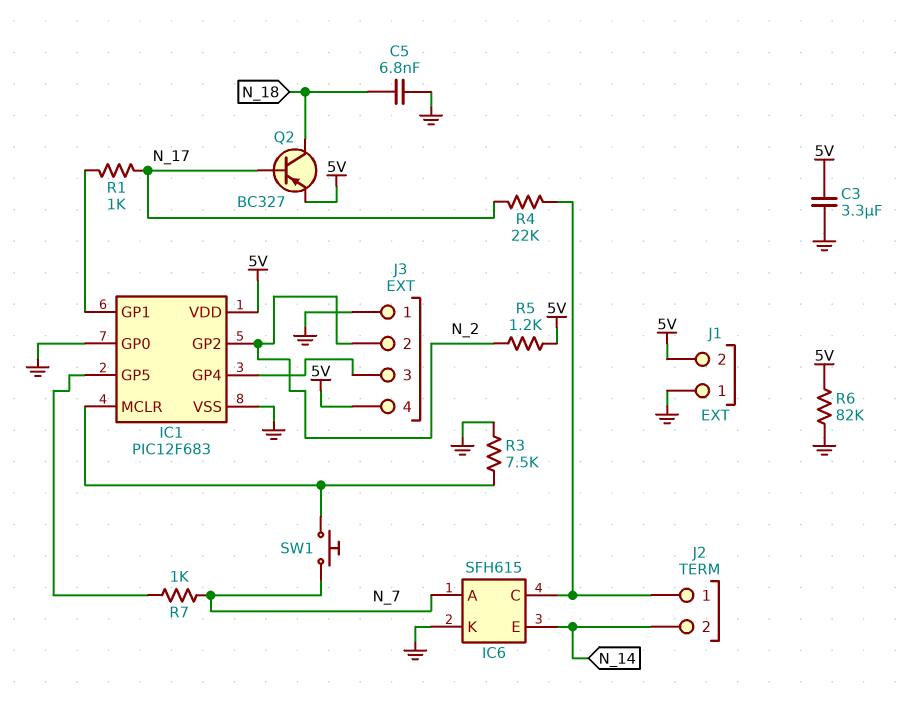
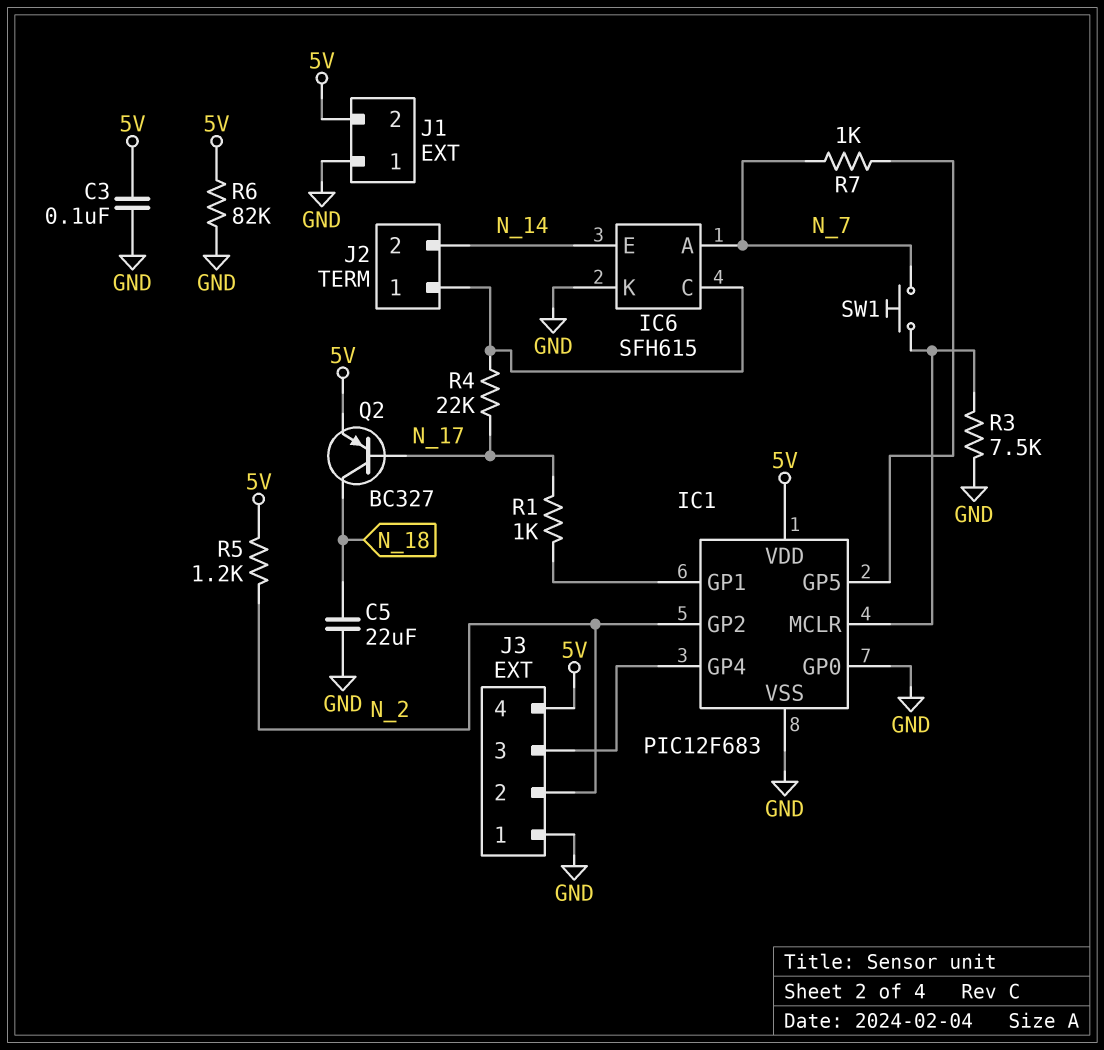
C3: 3.3uF (5V, GND) -> 100nF (5V, GND)
C5: 6.8nF (GND, N_18) -> 22uF (GND, N_18)

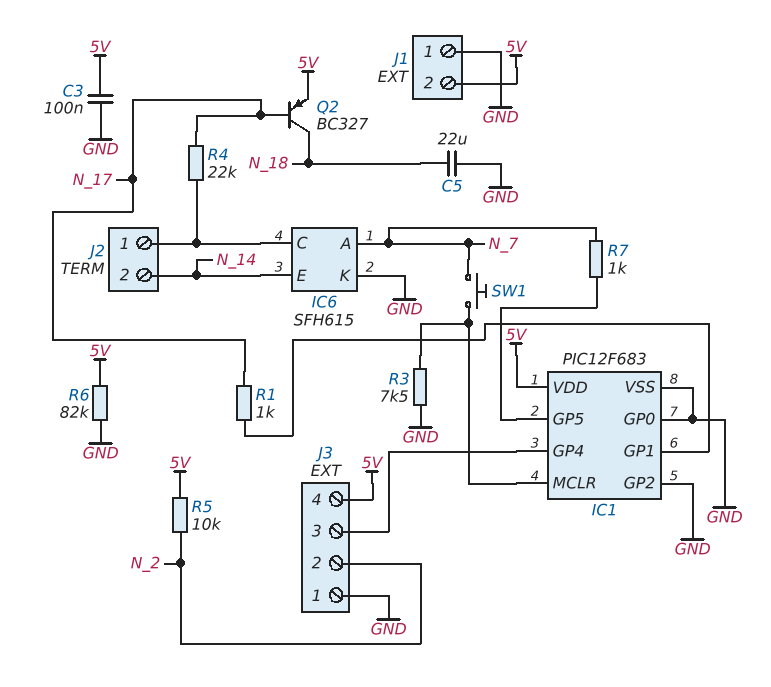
IC1 pin GP2: N_2 -> GND
R5: 1.2k (5V, N_2) -> 10k (5V, N_2)

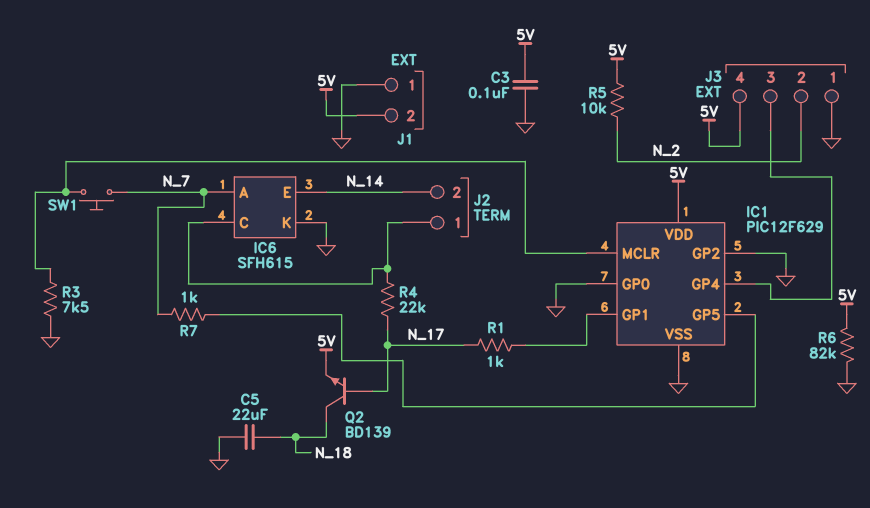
IC1: PIC12F683 -> PIC12F629
Q2: PNP BC327 (B N_17, C N_18, E 5V) -> NPN BD139 (B N_17, C N_18, E 5V)

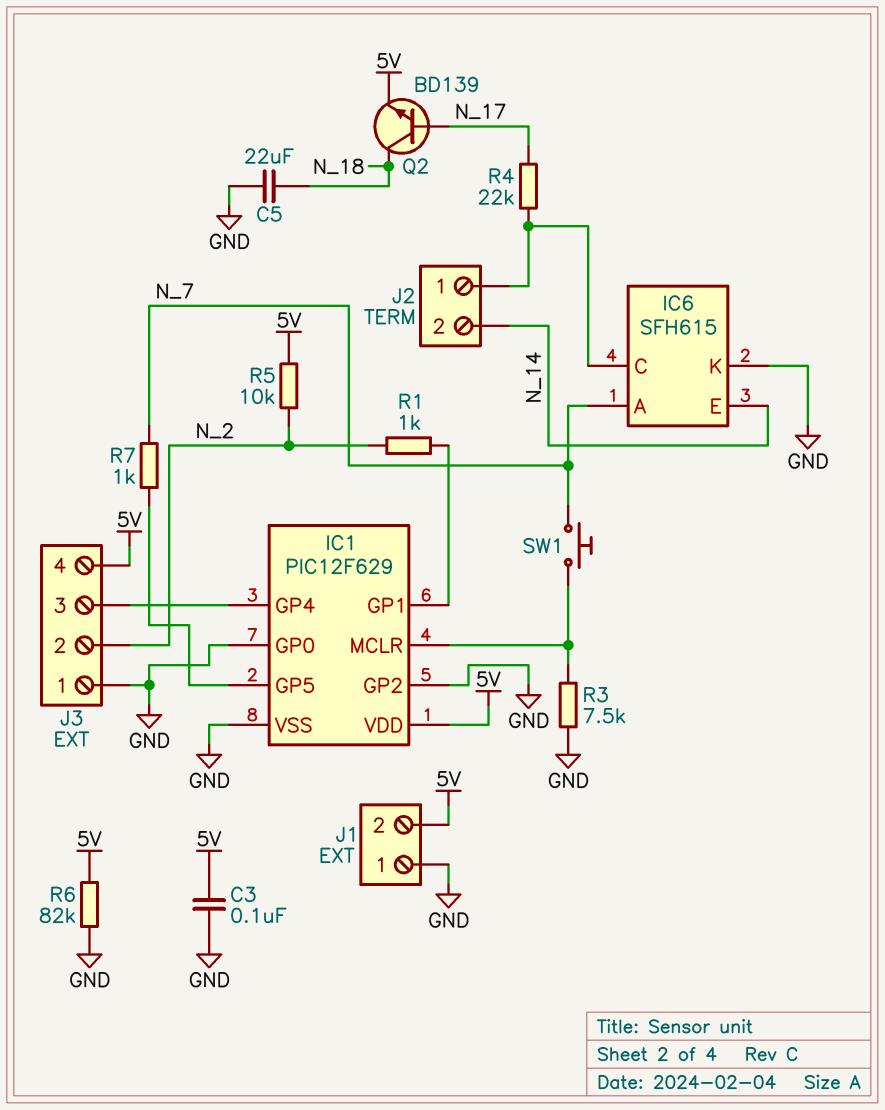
R1: 1k (IC1/GP1, N_17) -> 1k (IC1/GP1, N_2)

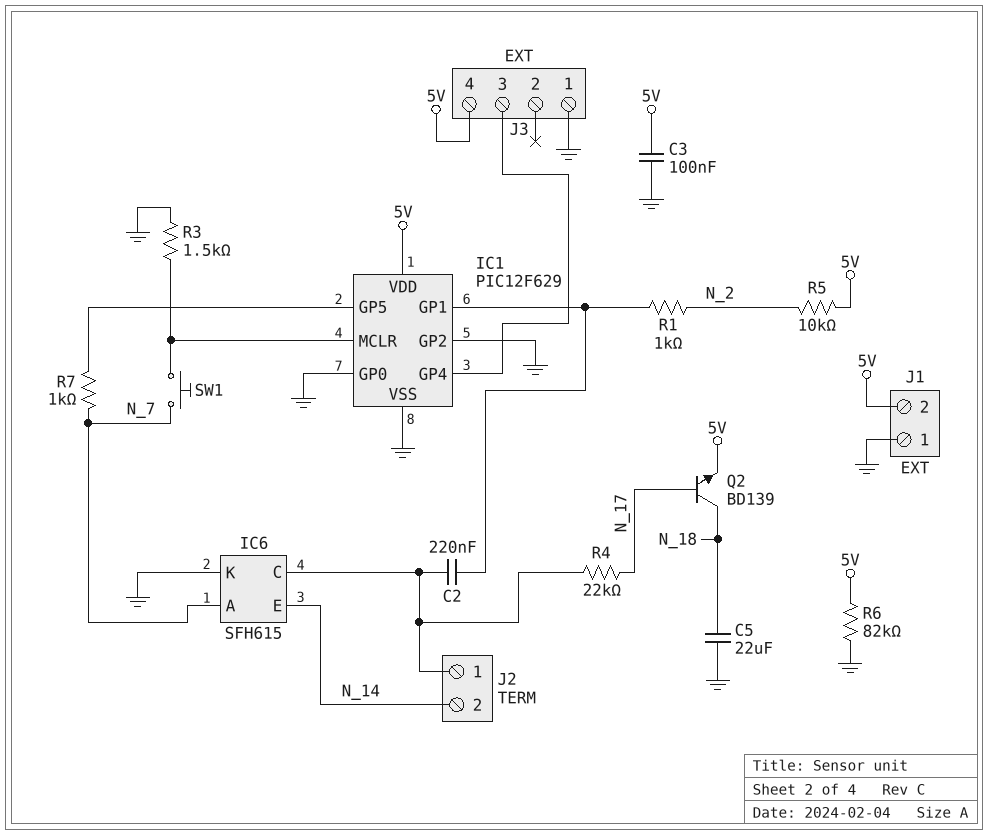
C2: none -> 220nF (IC1/GP1, IC6/C)
J3 pin 2: N_2 -> none
R3: 7.5k (GND, IC1/MCLR) -> 1.5k (GND, IC1/MCLR)

